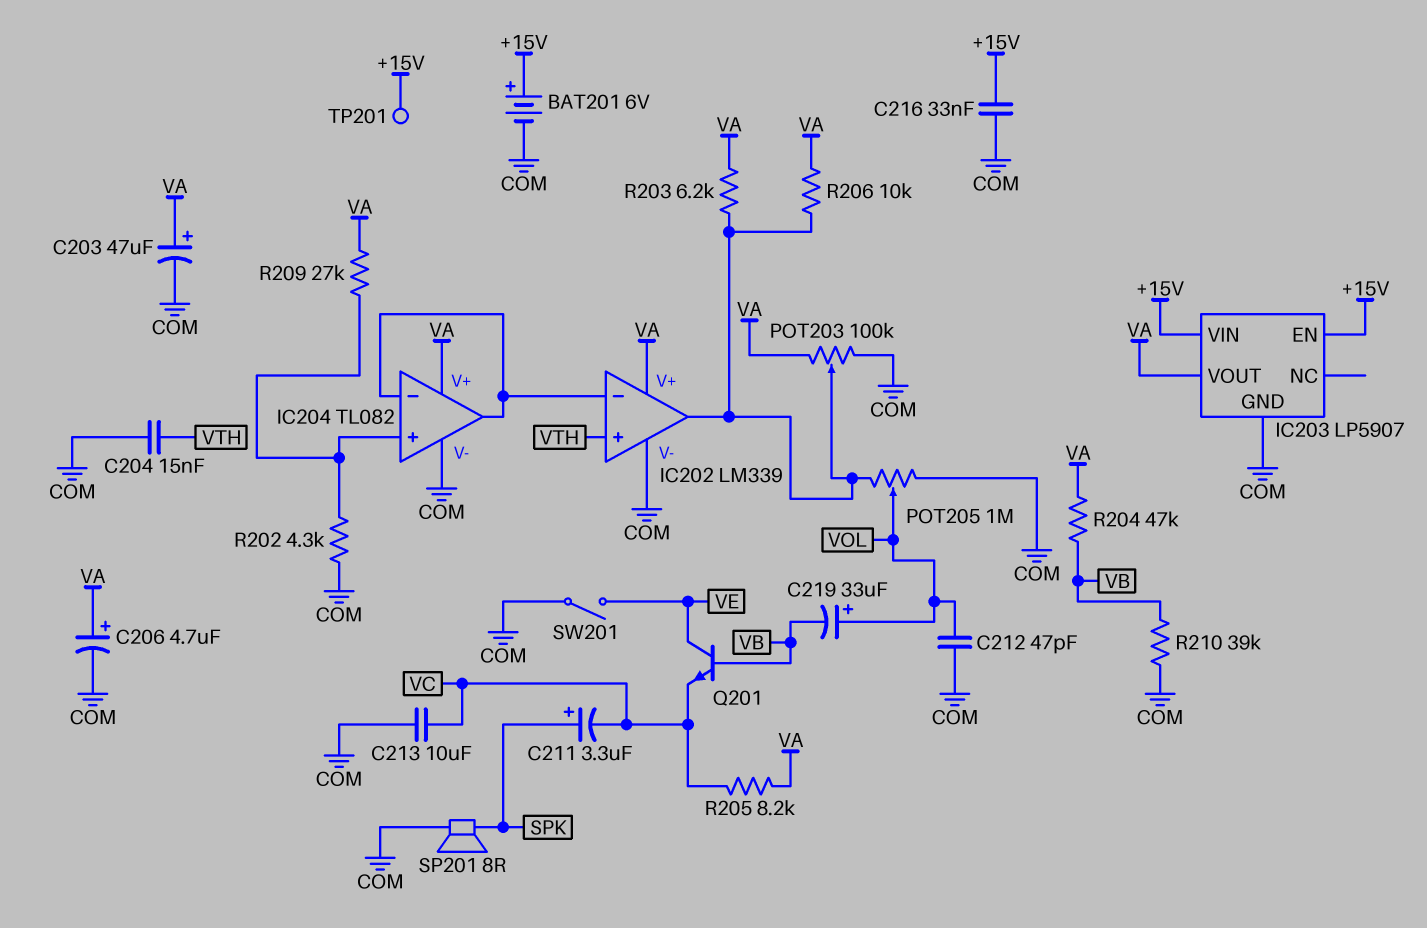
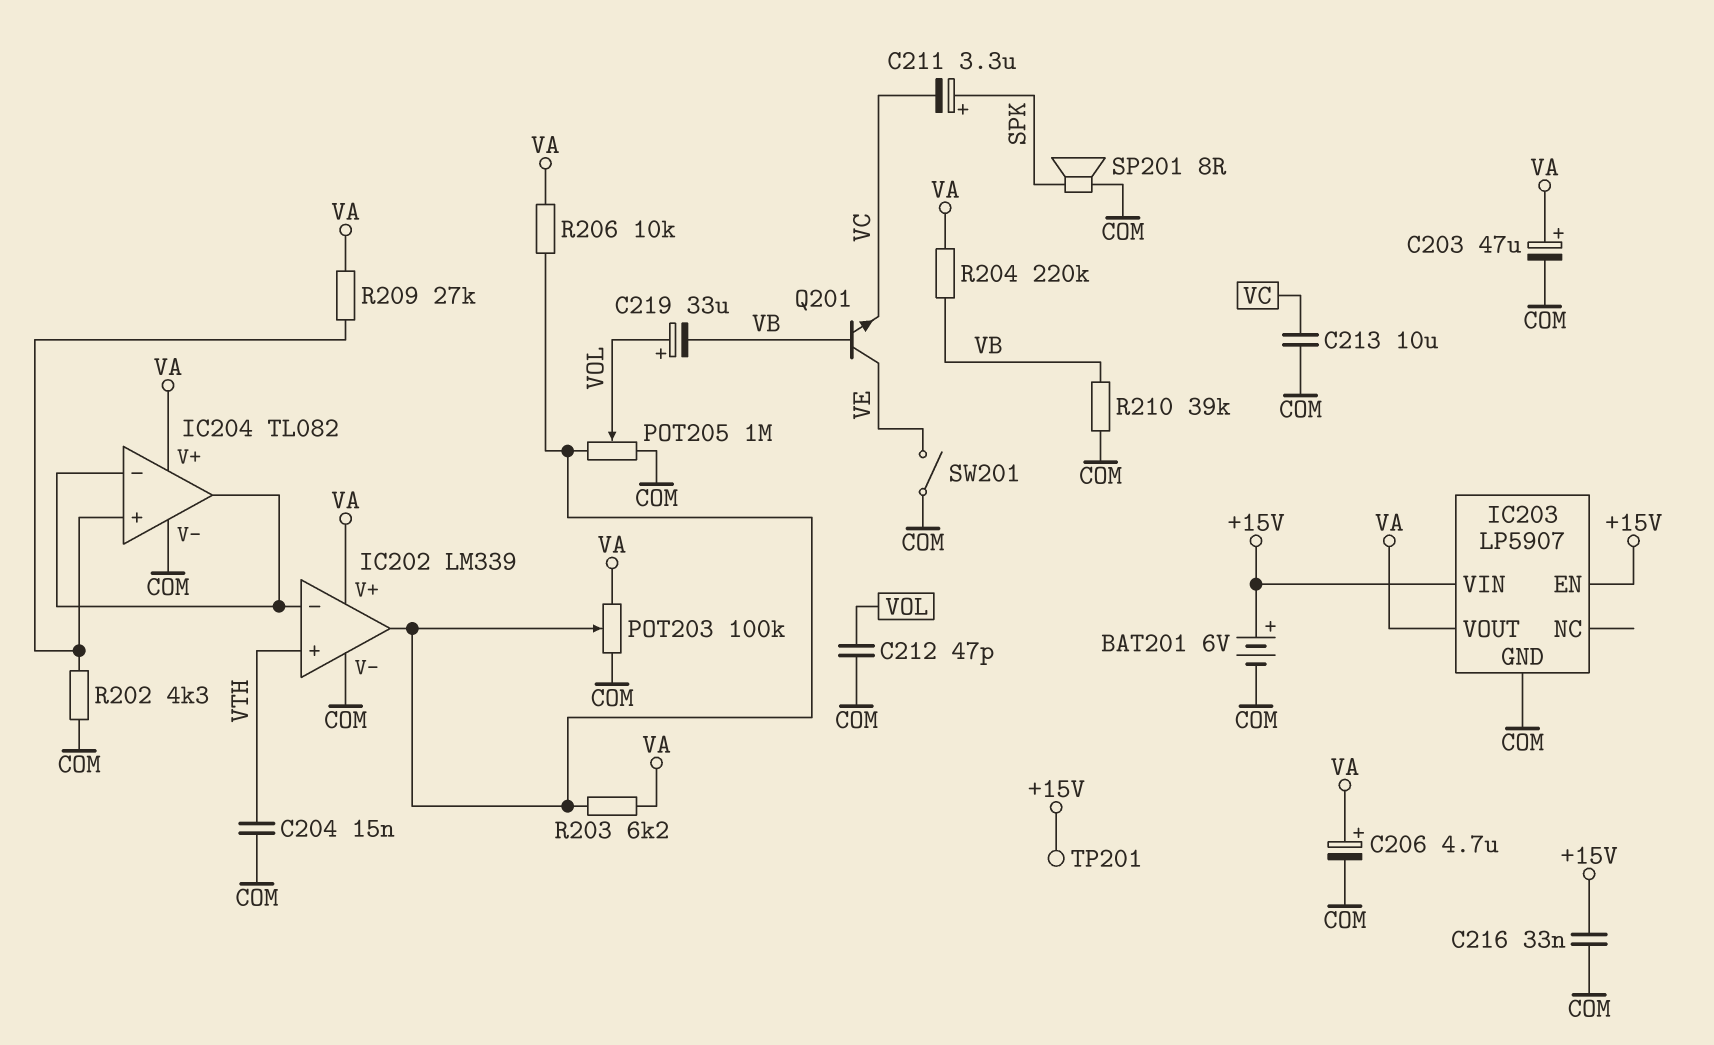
R204: 47k (VA, VB) -> 220k (VA, VB)
R205: 8.2k (VA, VC) -> none

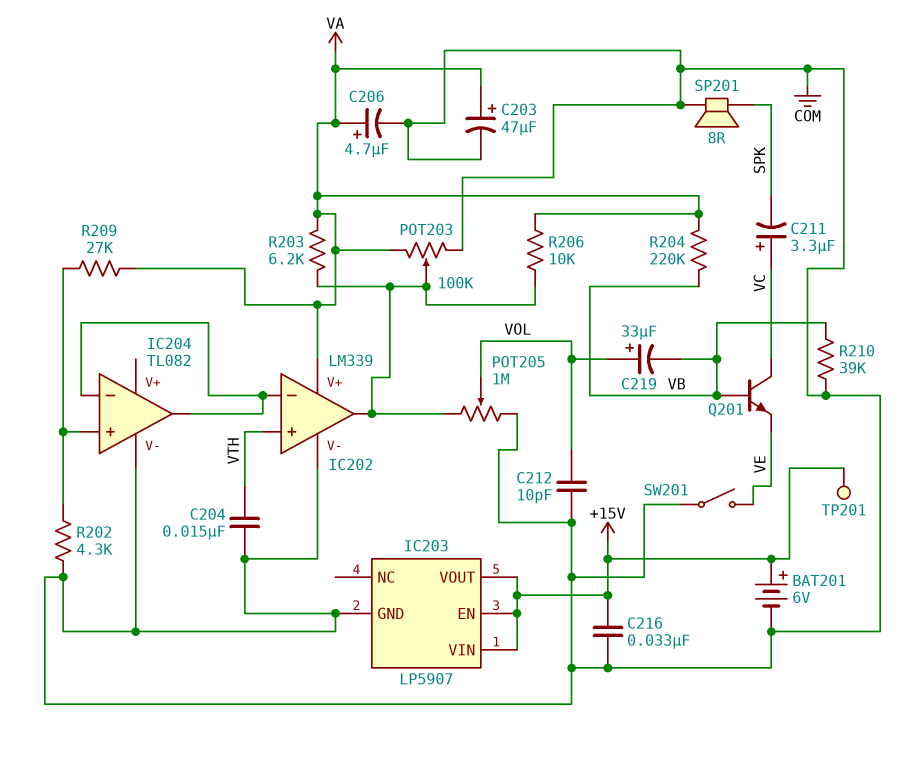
C211: 3.3uF (plus SPK, minus VC) -> 3.3uF (plus VC, minus SPK)
C212: 47pF (COM, VOL) -> 10pF (COM, VOL)
C213: 10uF (COM, VC) -> none
IC203 pin VOUT: VA -> +15V
IC204 pin V+: VA -> none
Q201: NPN (B VB, C VE, E VC) -> NPN (B VB, C VC, E VE)

